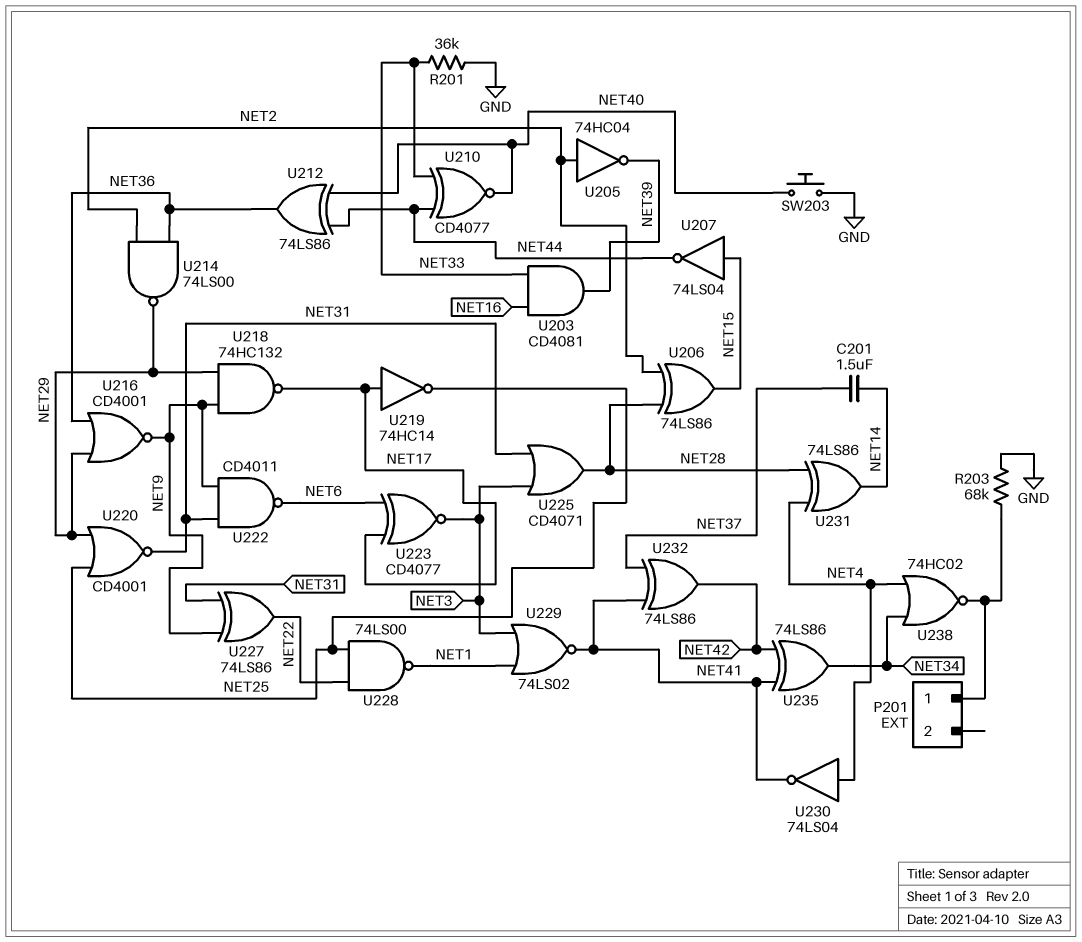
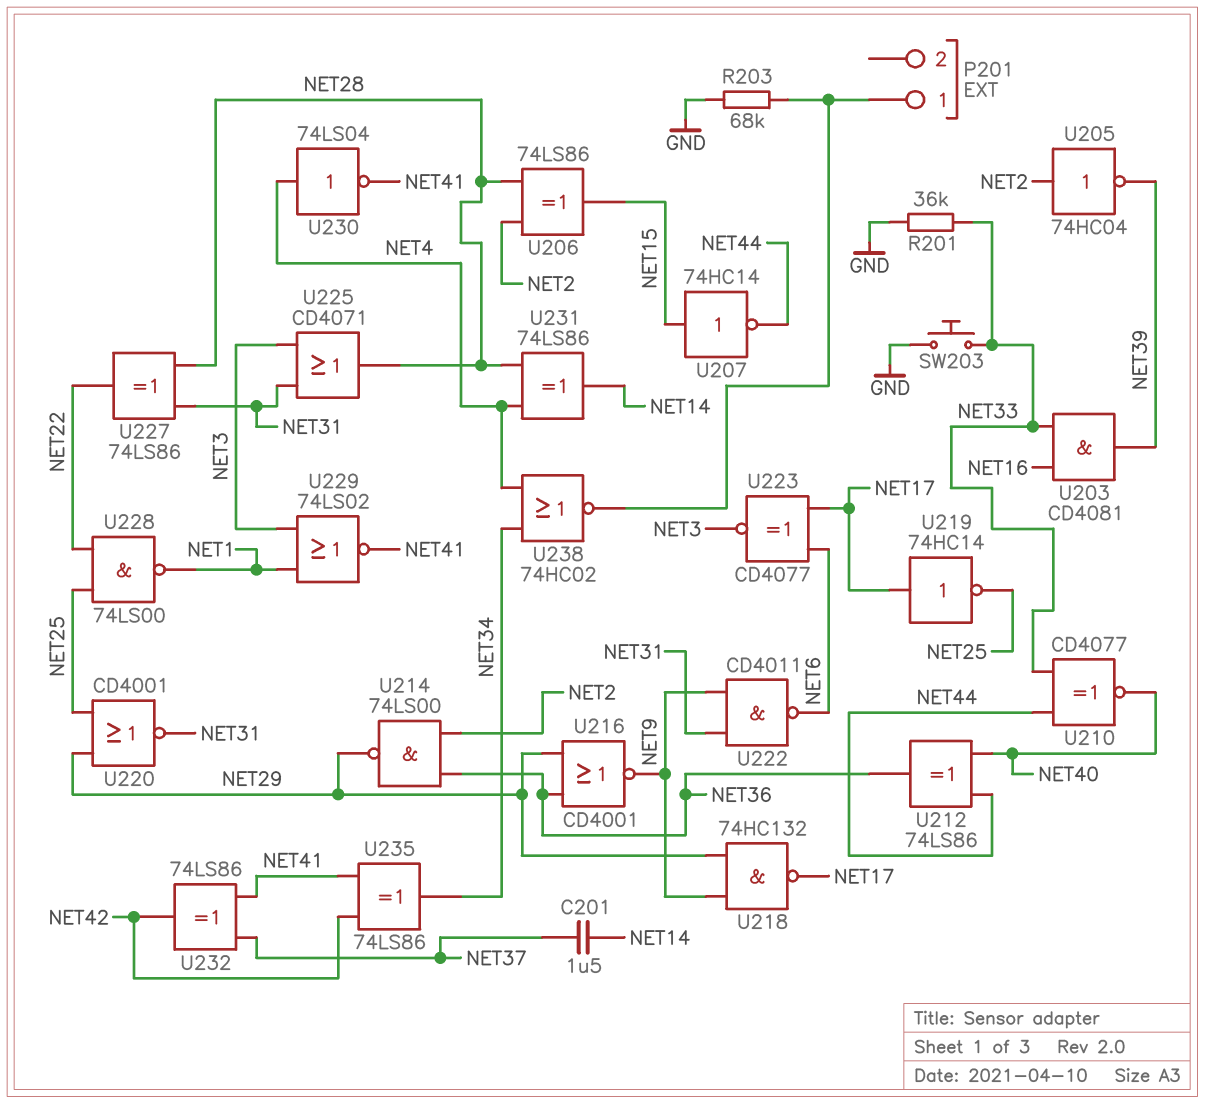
SW203: button (GND, NET40) -> button (GND, NET33)
U207: NOT 74LS04 (in NET15, out NET44) -> NOT 74HC14 (in NET15, out NET44)
U227: XOR 74LS86 (in NET9, in NET31, out NET22) -> XOR 74LS86 (in NET28, in NET31, out NET22)

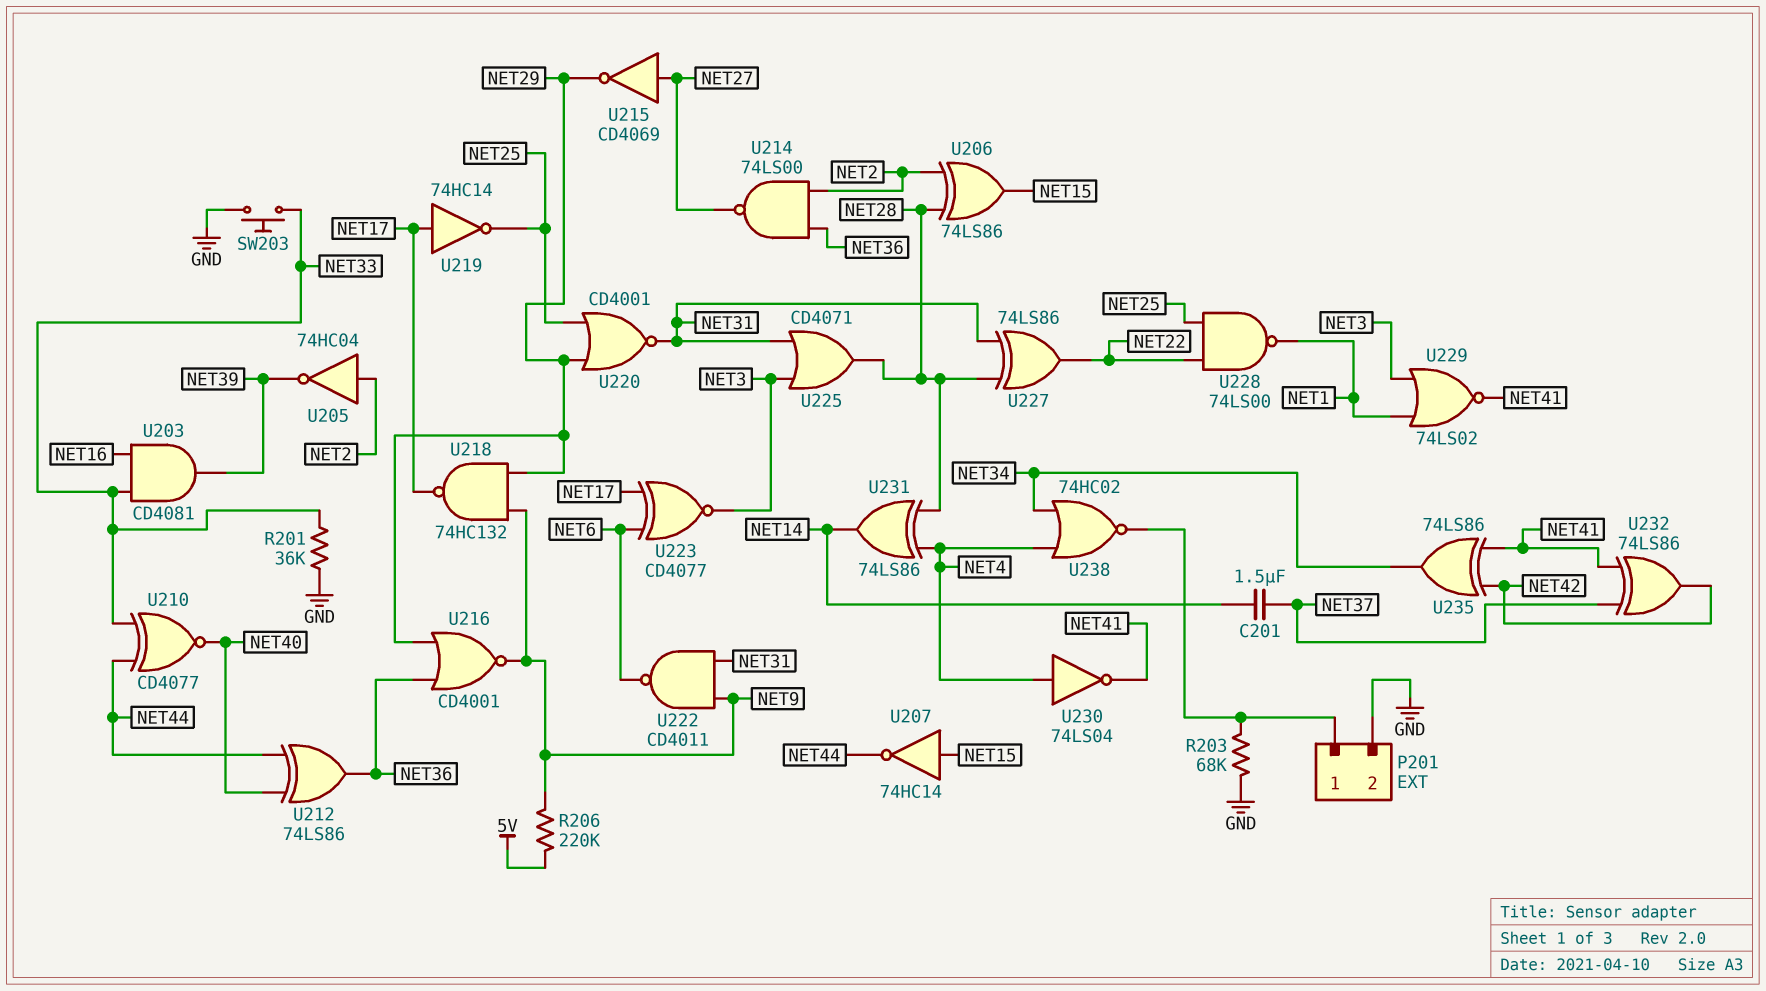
P201 pin 2: none -> GND
R206: none -> 220k (5V, NET9)
U214: NAND 74LS00 (in NET2, in NET36, out NET29) -> NAND 74LS00 (in NET2, in NET36, out NET27)
U215: none -> NOT CD4069 (in NET27, out NET29)

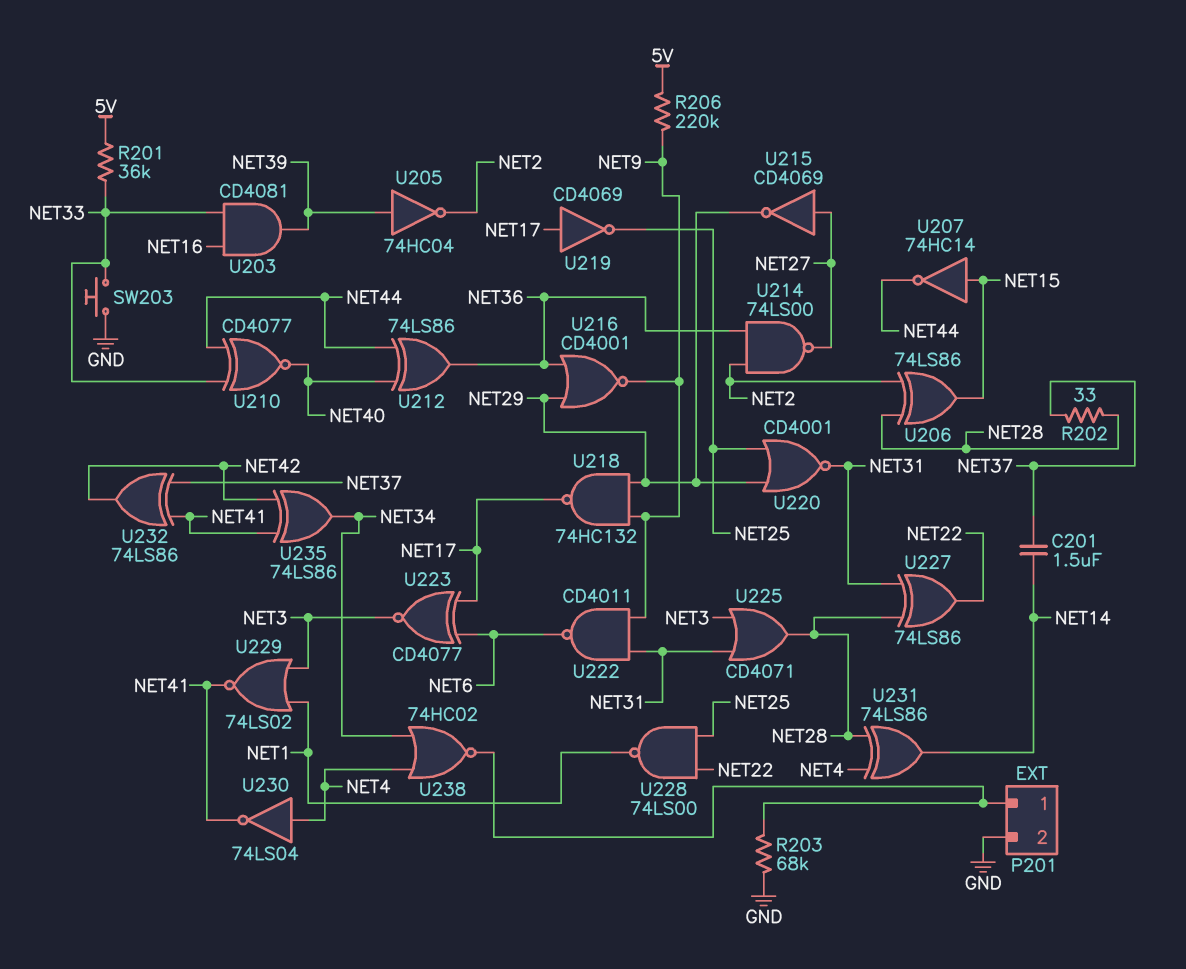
R201: 36k (GND, NET33) -> 36k (5V, NET33)
R202: none -> 33 (NET28, NET37)
U205: NOT 74HC04 (in NET2, out NET39) -> NOT 74HC04 (in NET39, out NET2)
U219: NOT 74HC14 (in NET17, out NET25) -> NOT CD4069 (in NET17, out NET25)

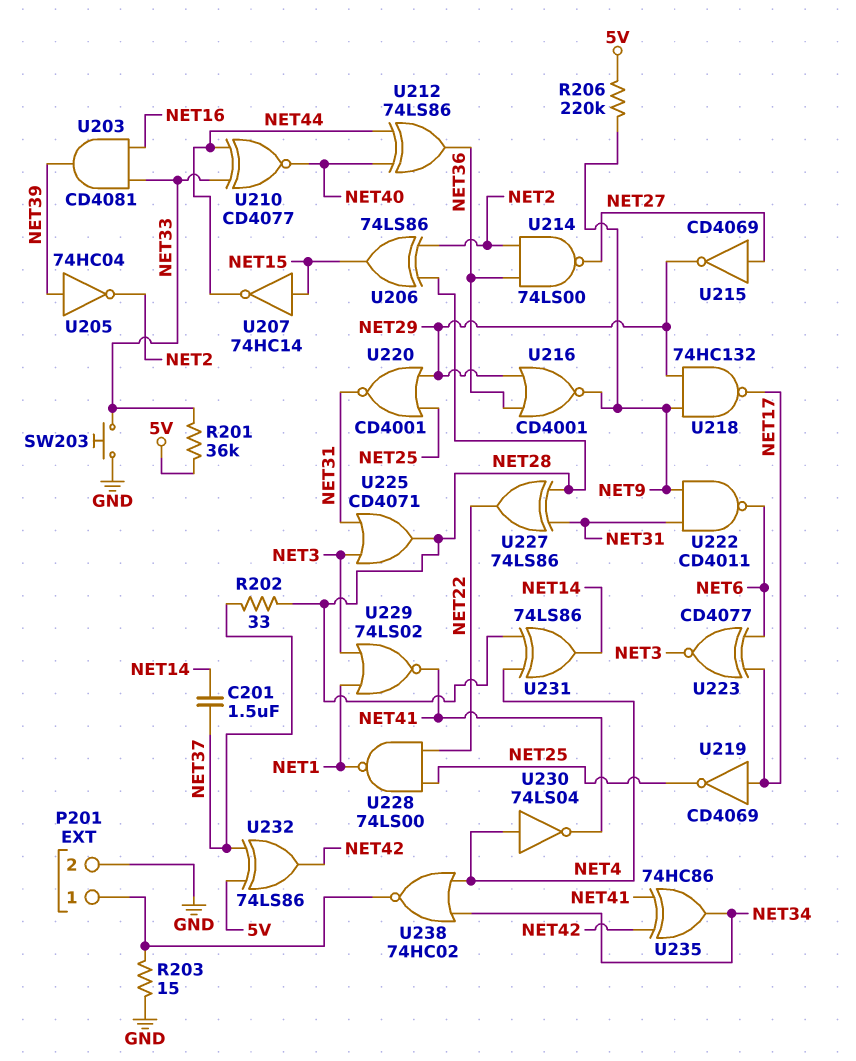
R203: 68k (GND, P201/1) -> 15 (GND, P201/1)
U232: XOR 74LS86 (in NET37, in NET41, out NET42) -> XOR 74LS86 (in 5V, in NET37, out NET42)
U235: XOR 74LS86 (in NET41, in NET42, out NET34) -> XOR 74HC86 (in NET41, in NET42, out NET34)

